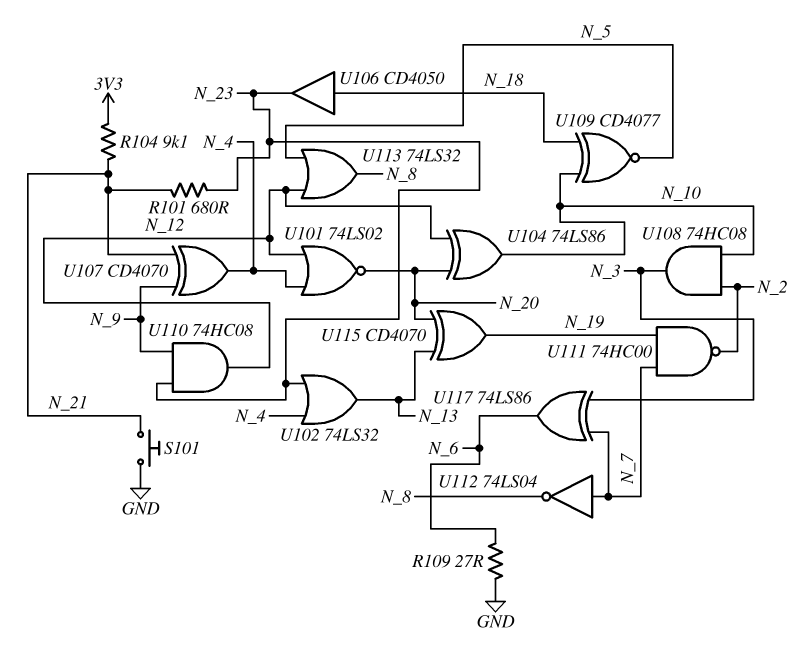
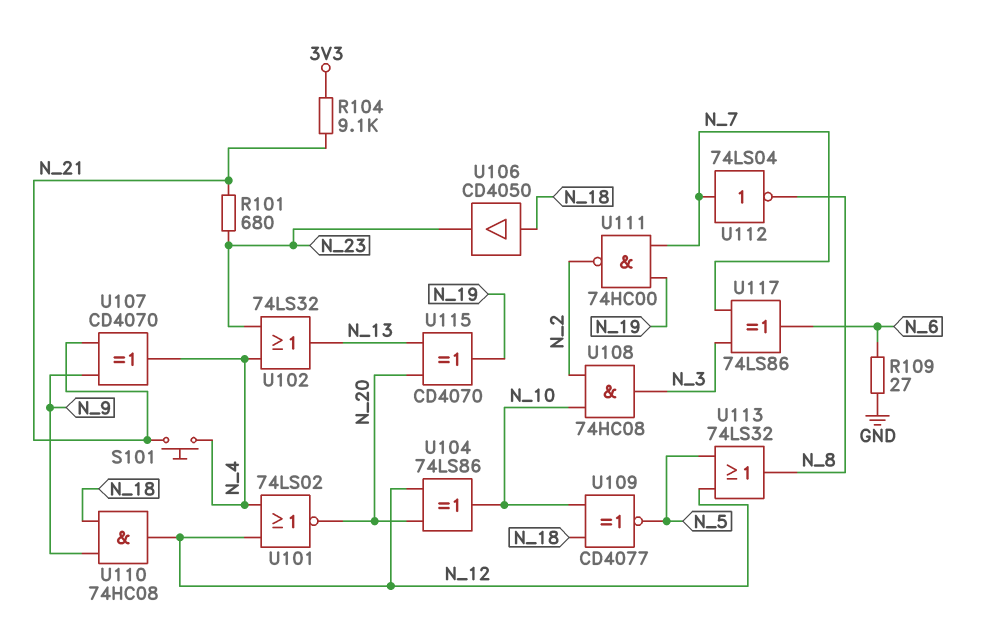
S101: button (GND, N_21) -> button (N_4, N_21)
U110: AND 74HC08 (in N_9, in N_23, out N_12) -> AND 74HC08 (in N_9, in N_18, out N_12)

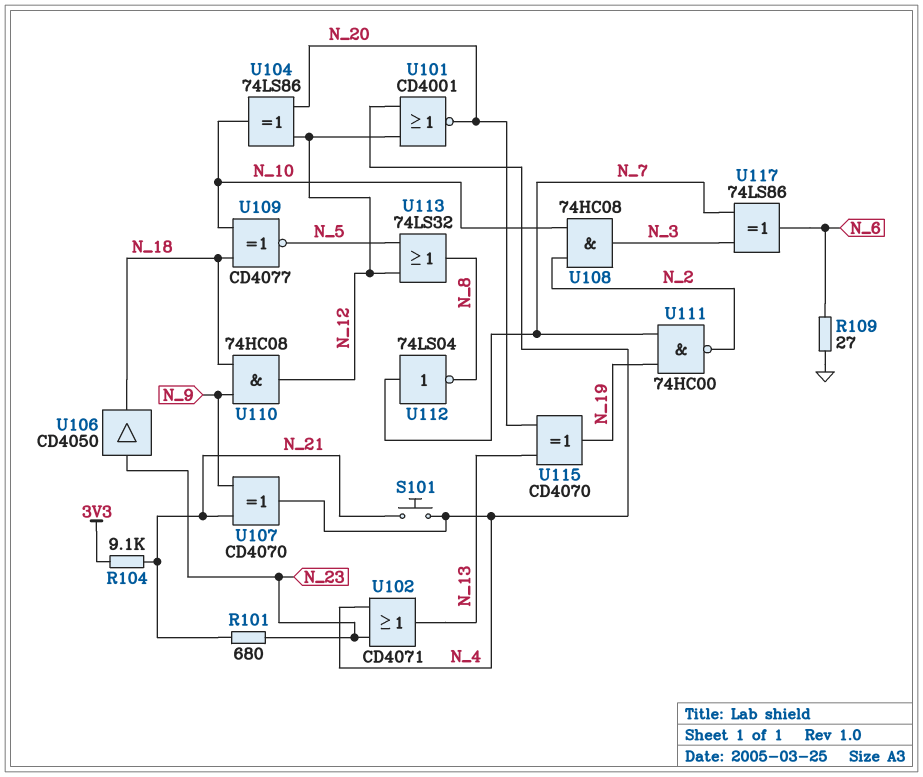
U101: NOR 74LS02 (in N_4, in N_12, out N_20) -> NOR CD4001 (in N_4, in N_12, out N_20)
U102: OR 74LS32 (in N_4, in N_23, out N_13) -> OR CD4071 (in N_4, in N_23, out N_13)
U106: buffer CD4050 (in N_18, out N_23) -> buffer CD4050 (in N_23, out N_18)

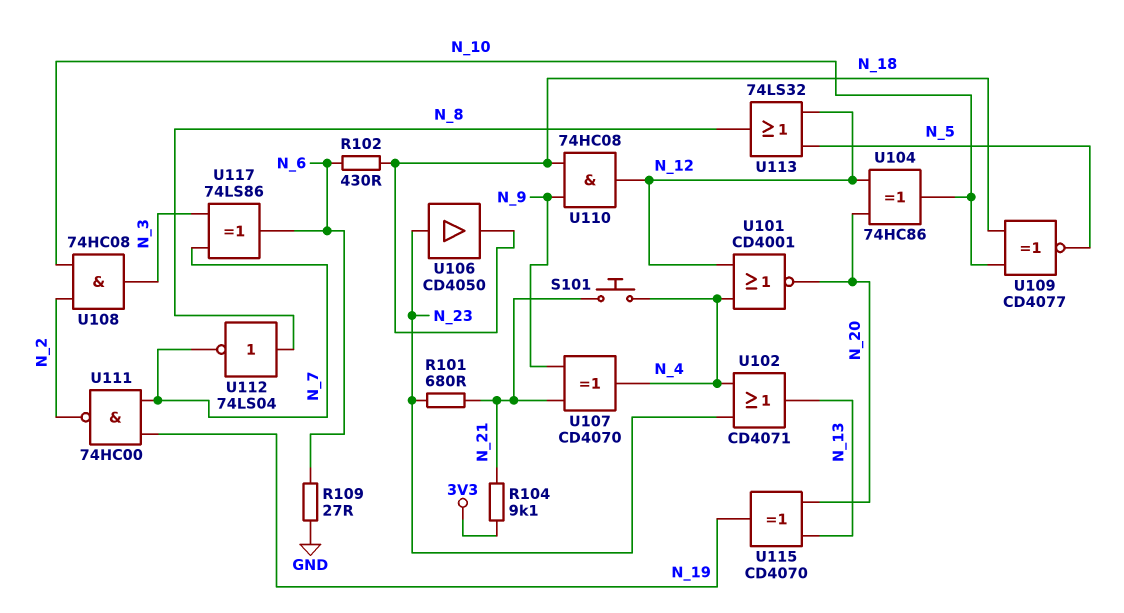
R102: none -> 430 (N_6, N_18)
U104: XOR 74LS86 (in N_12, in N_20, out N_10) -> XOR 74HC86 (in N_12, in N_20, out N_10)
U112: NOT 74LS04 (in N_7, out N_8) -> NOT 74LS04 (in N_8, out N_7)

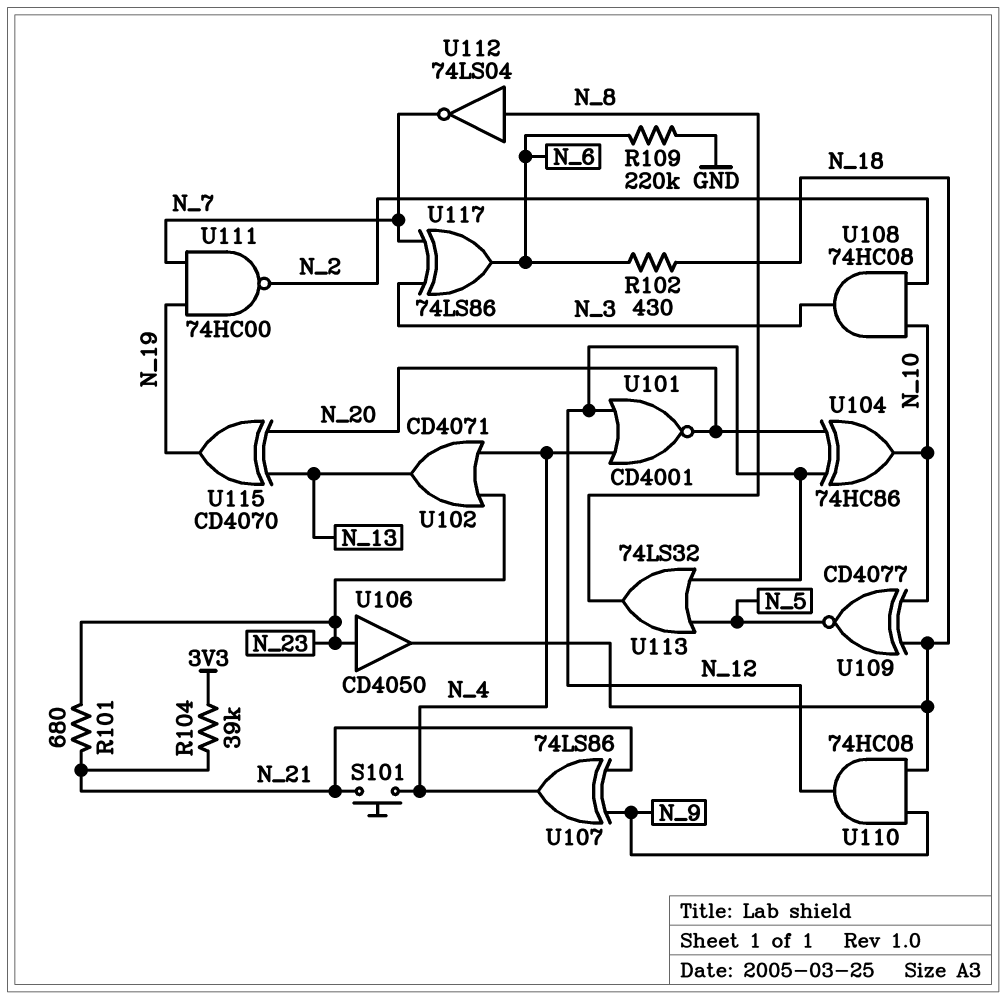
R104: 9.1k (3V3, N_21) -> 39k (3V3, N_21)
R109: 27 (GND, N_6) -> 220k (GND, N_6)
U107: XOR CD4070 (in N_9, in N_21, out N_4) -> XOR 74LS86 (in N_9, in N_21, out N_4)

